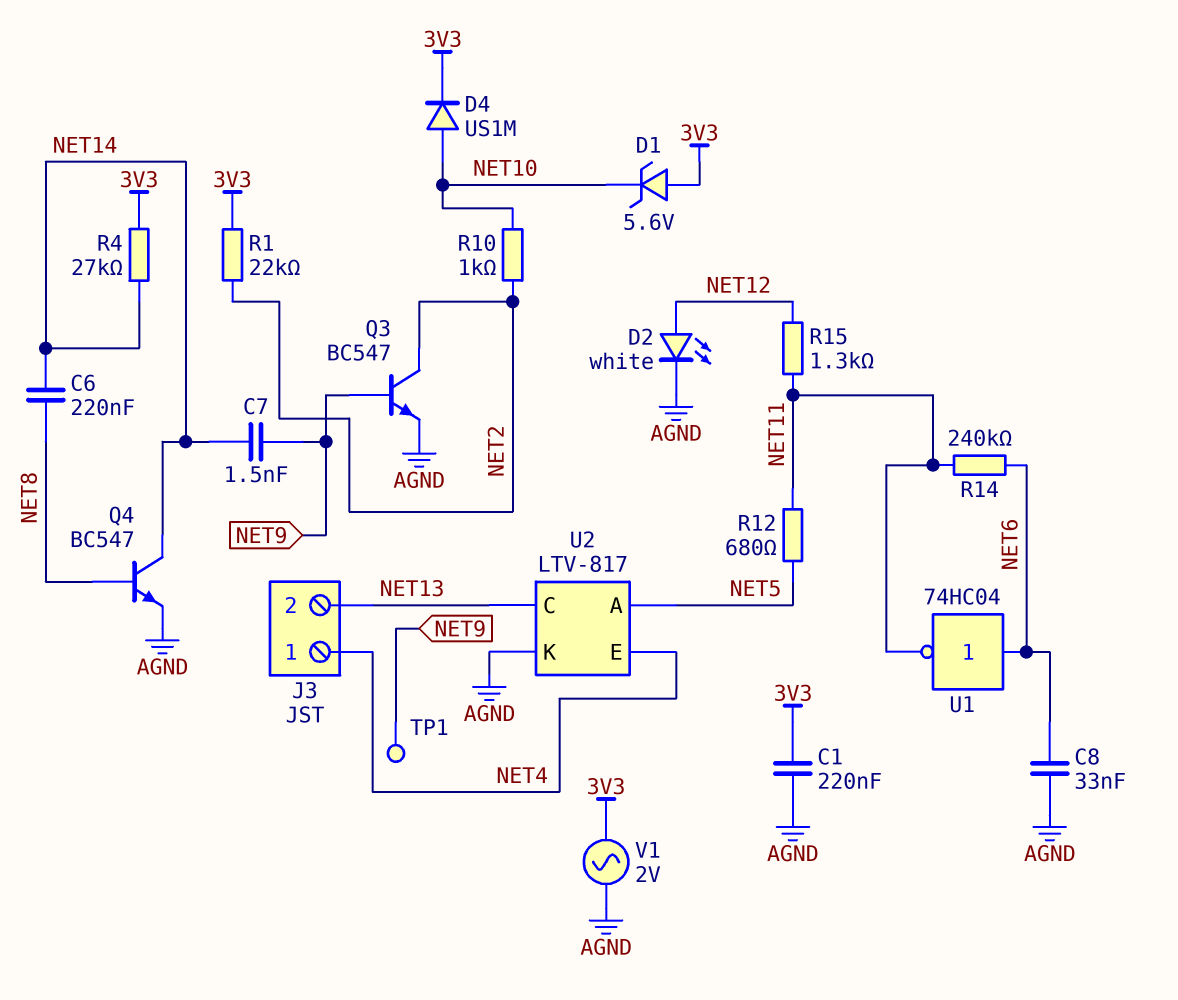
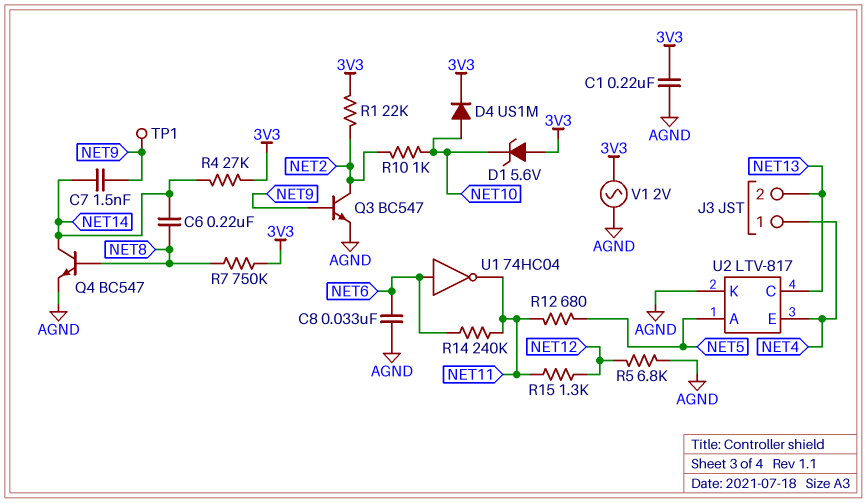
D2: LED white (A NET12, K AGND) -> none
R5: none -> 6.8k (AGND, NET12)
R7: none -> 750k (3V3, NET8)

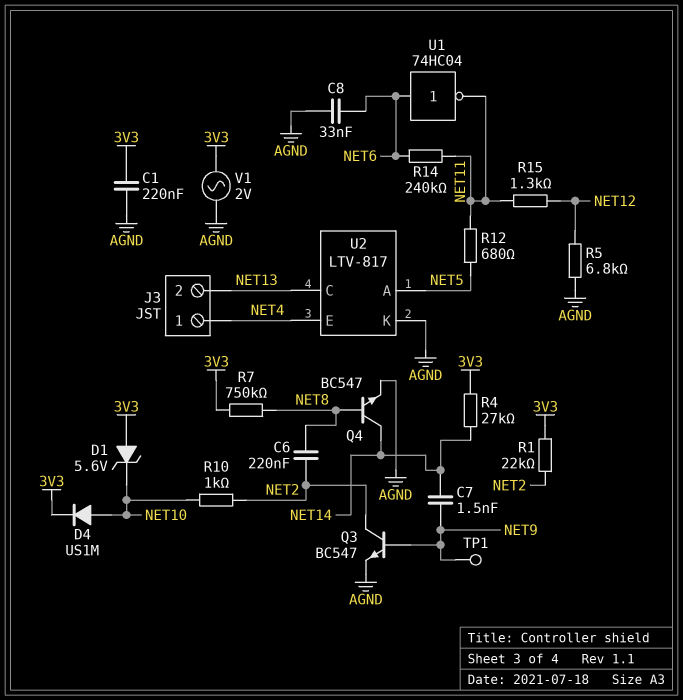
C6: 220nF (NET8, NET14) -> 220nF (NET2, NET8)

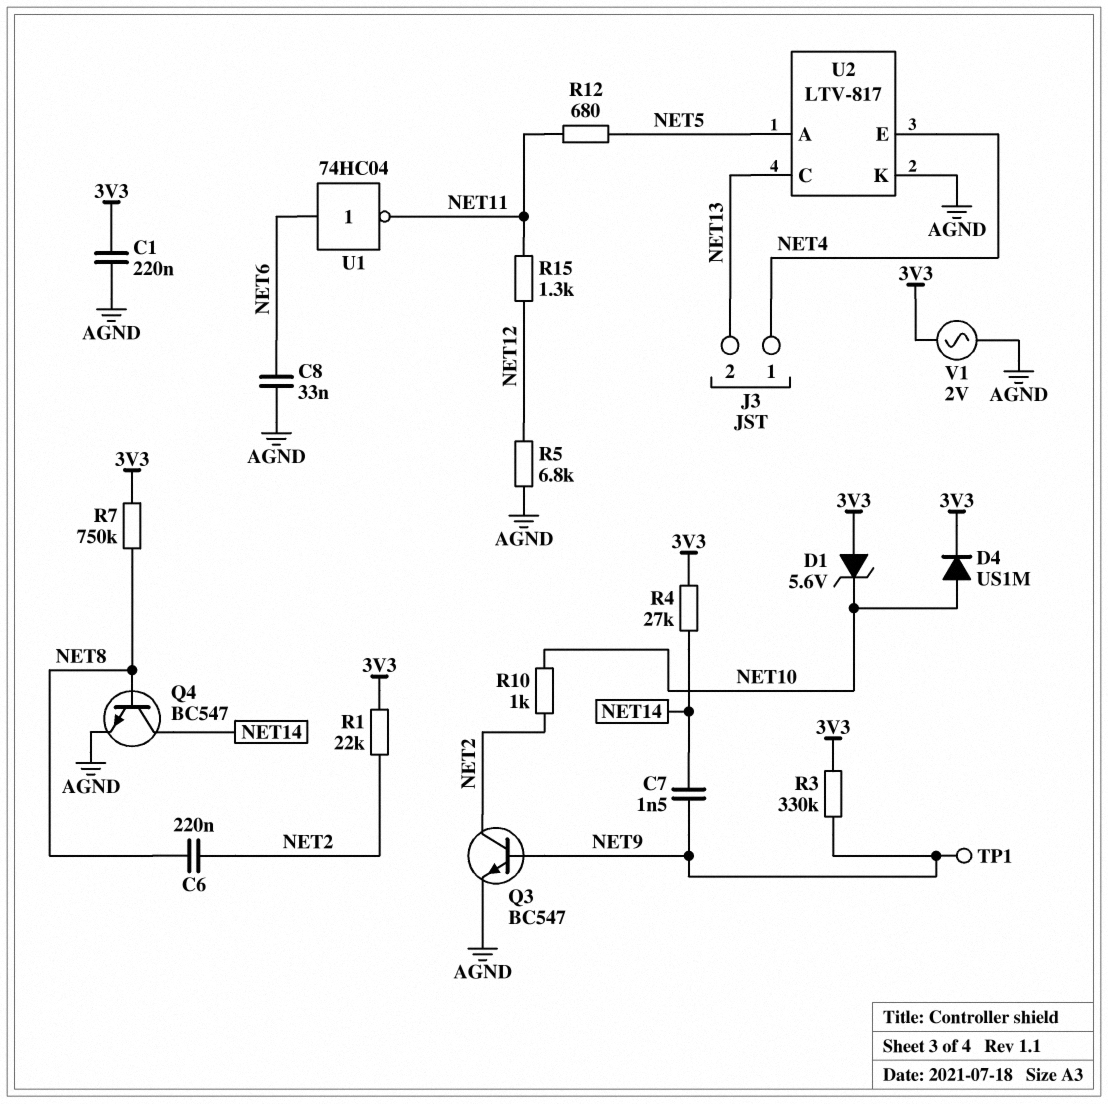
R3: none -> 330k (3V3, NET9)
R14: 240k (NET6, NET11) -> none

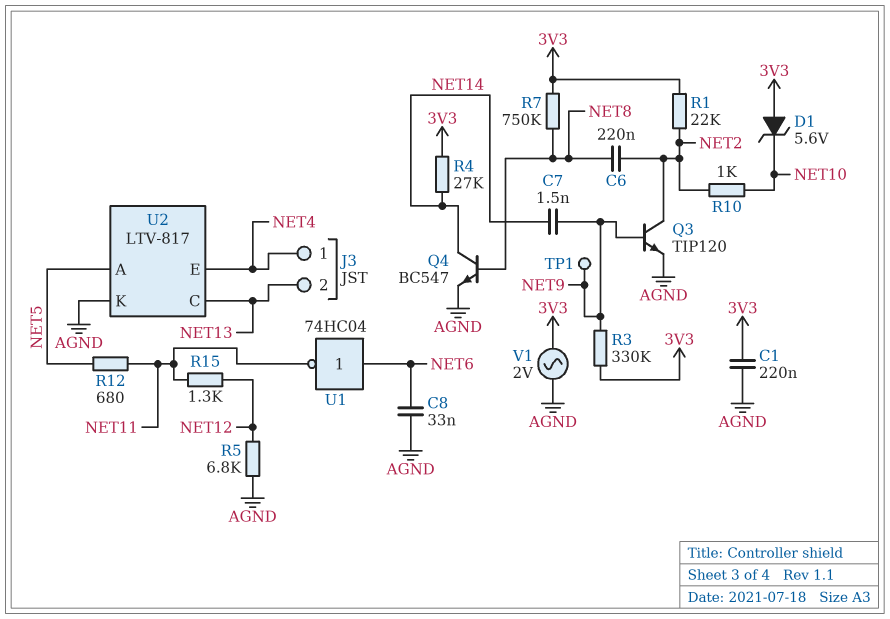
D4: diode US1M (A NET10, K 3V3) -> none
Q3: NPN BC547 (B NET9, C NET2, E AGND) -> NPN TIP120 (B NET9, C NET2, E AGND)

